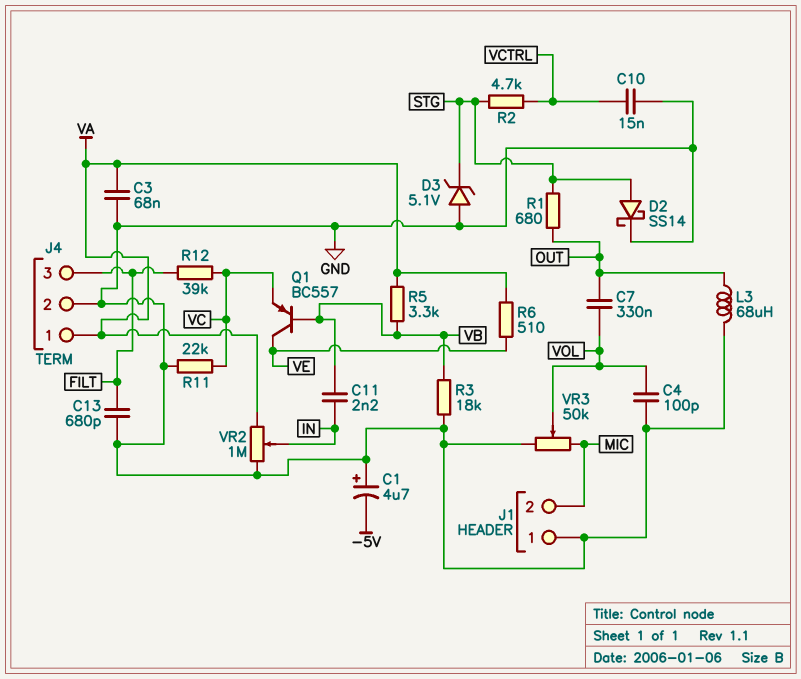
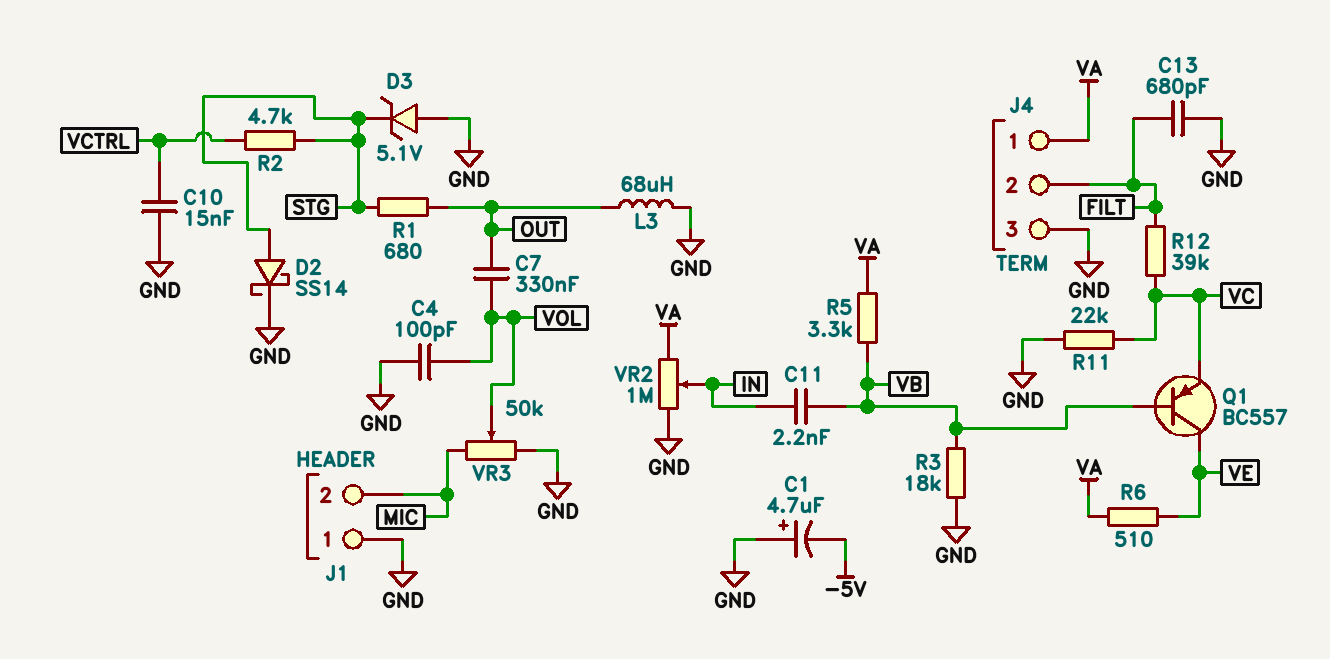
C3: 68nF (GND, VA) -> none
J4 pin 2: GND -> FILT
J4 pin 3: FILT -> GND

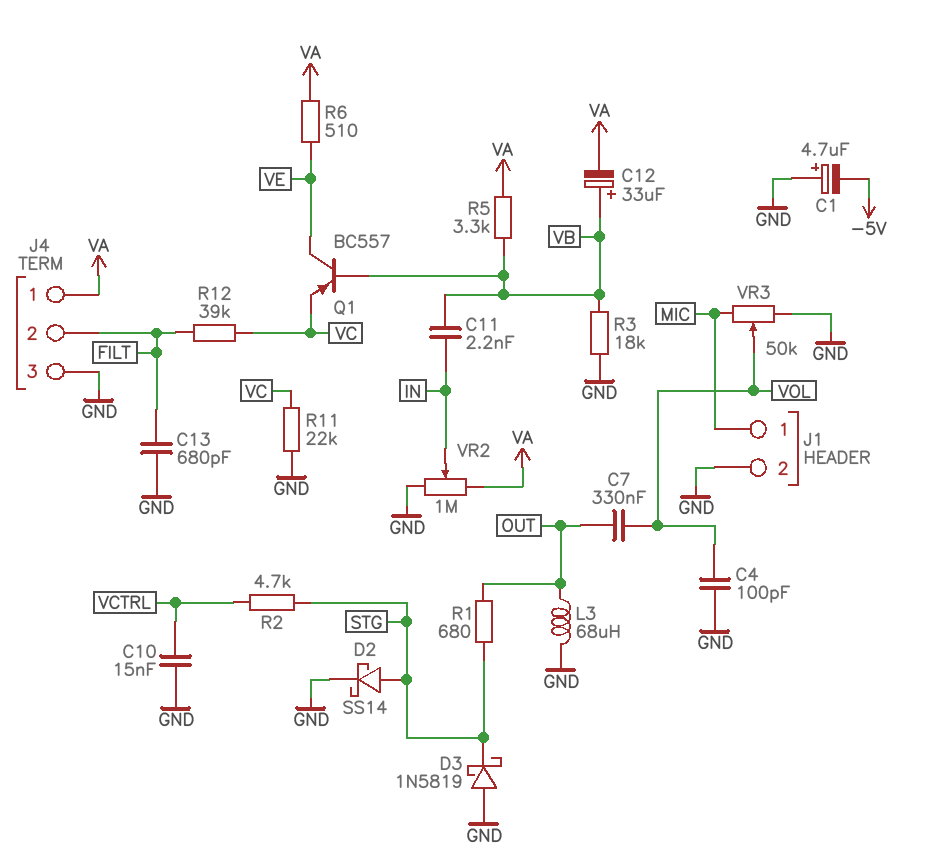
C12: none -> 33uF (plus VB, minus VA)
D3: zener 5.1V (A GND, K STG) -> schottky 1N5819 (A GND, K STG)
J1 pin 1: GND -> MIC
J1 pin 2: MIC -> GND

